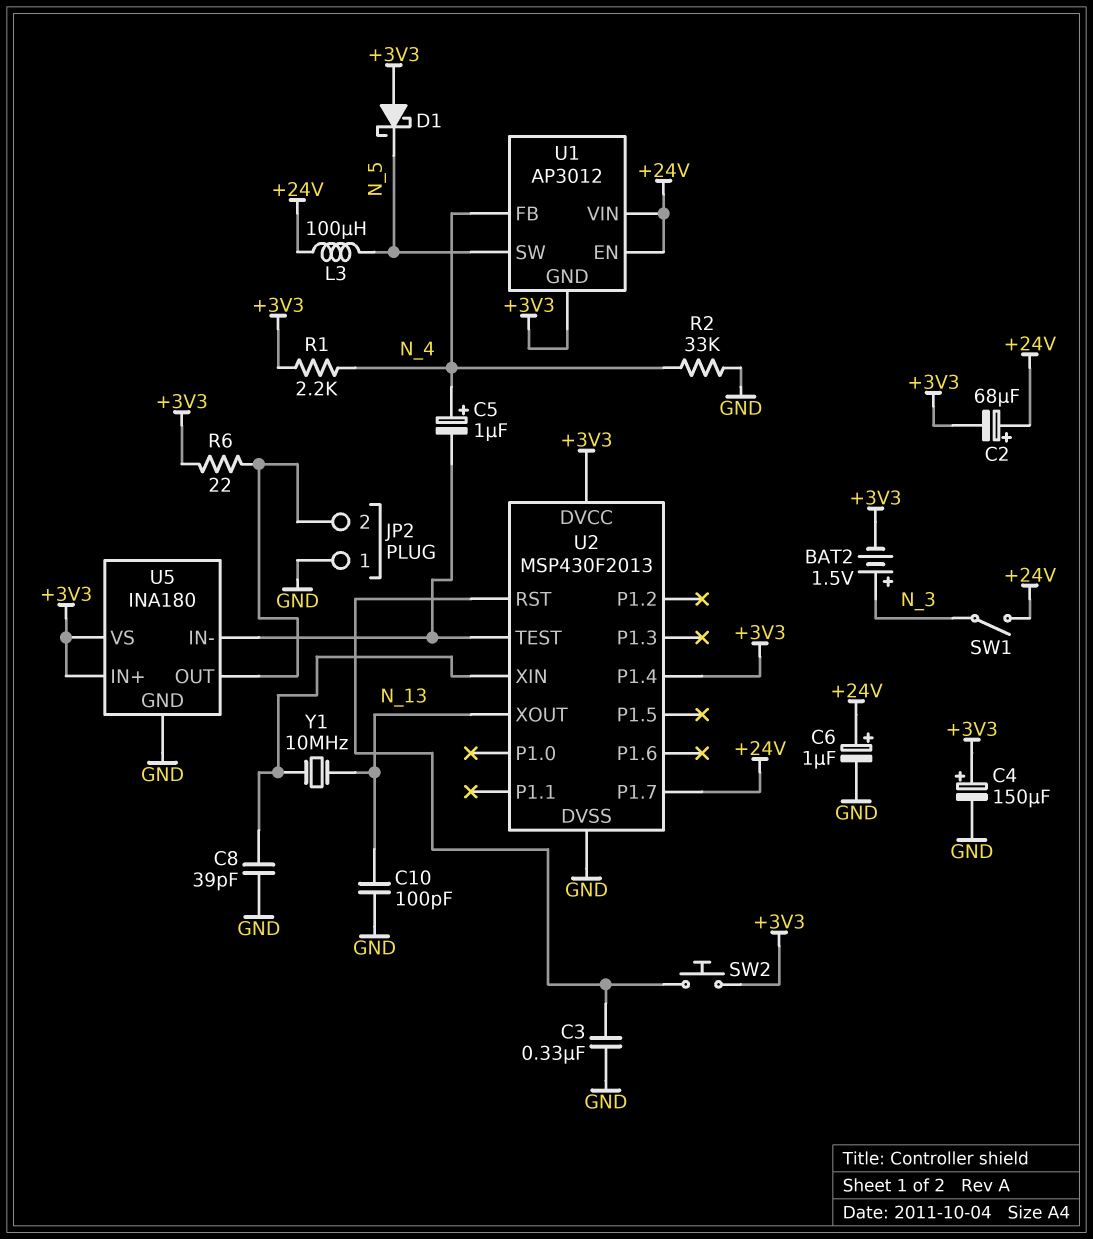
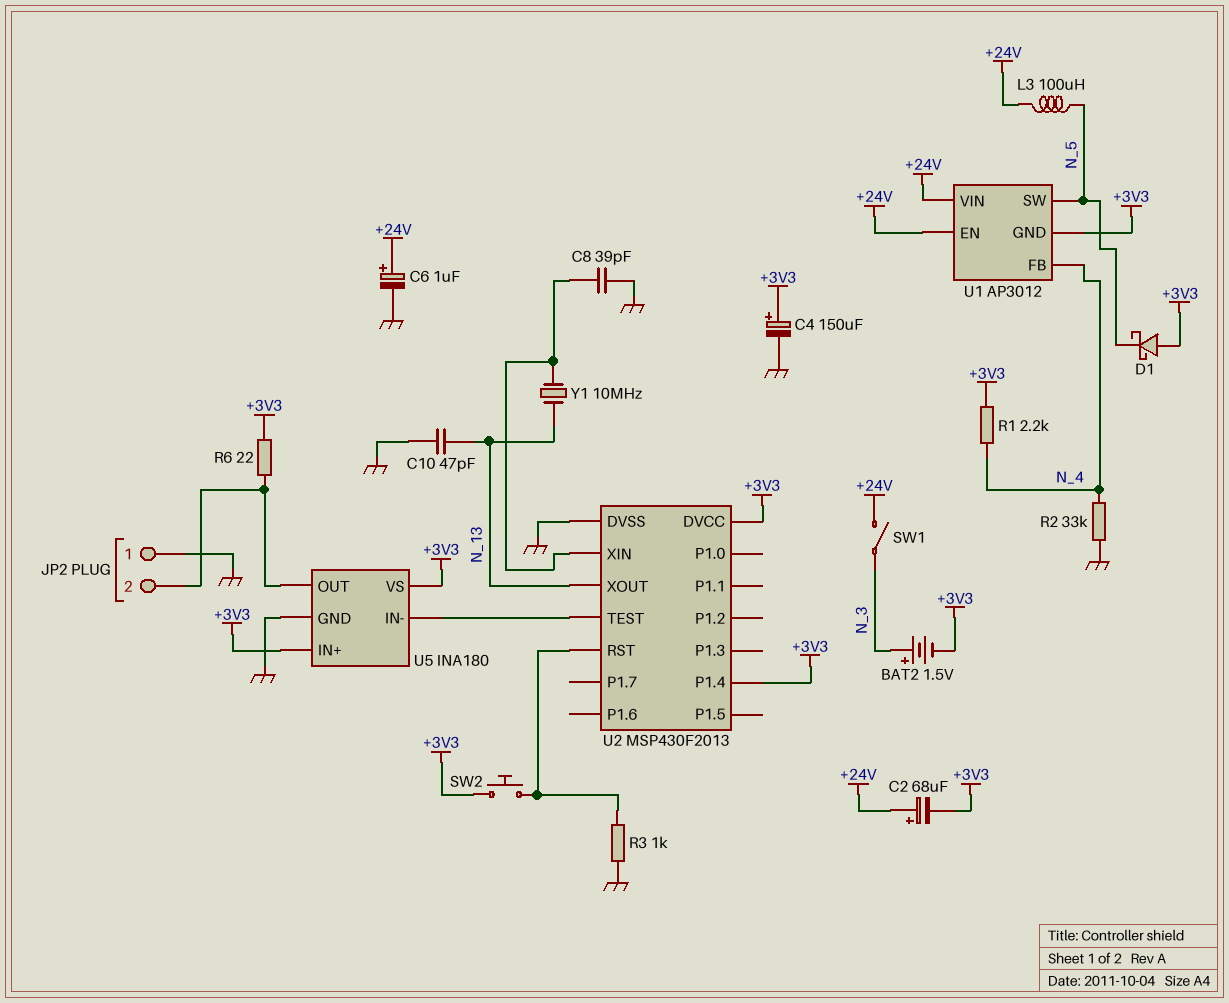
C3: 330nF (GND, U2/RST) -> none
C5: 1uF (plus N_4, minus U2/TEST) -> none
C10: 100pF (GND, N_13) -> 47pF (GND, N_13)
R3: none -> 1k (GND, U2/RST)
U2 pin P1.7: +24V -> none

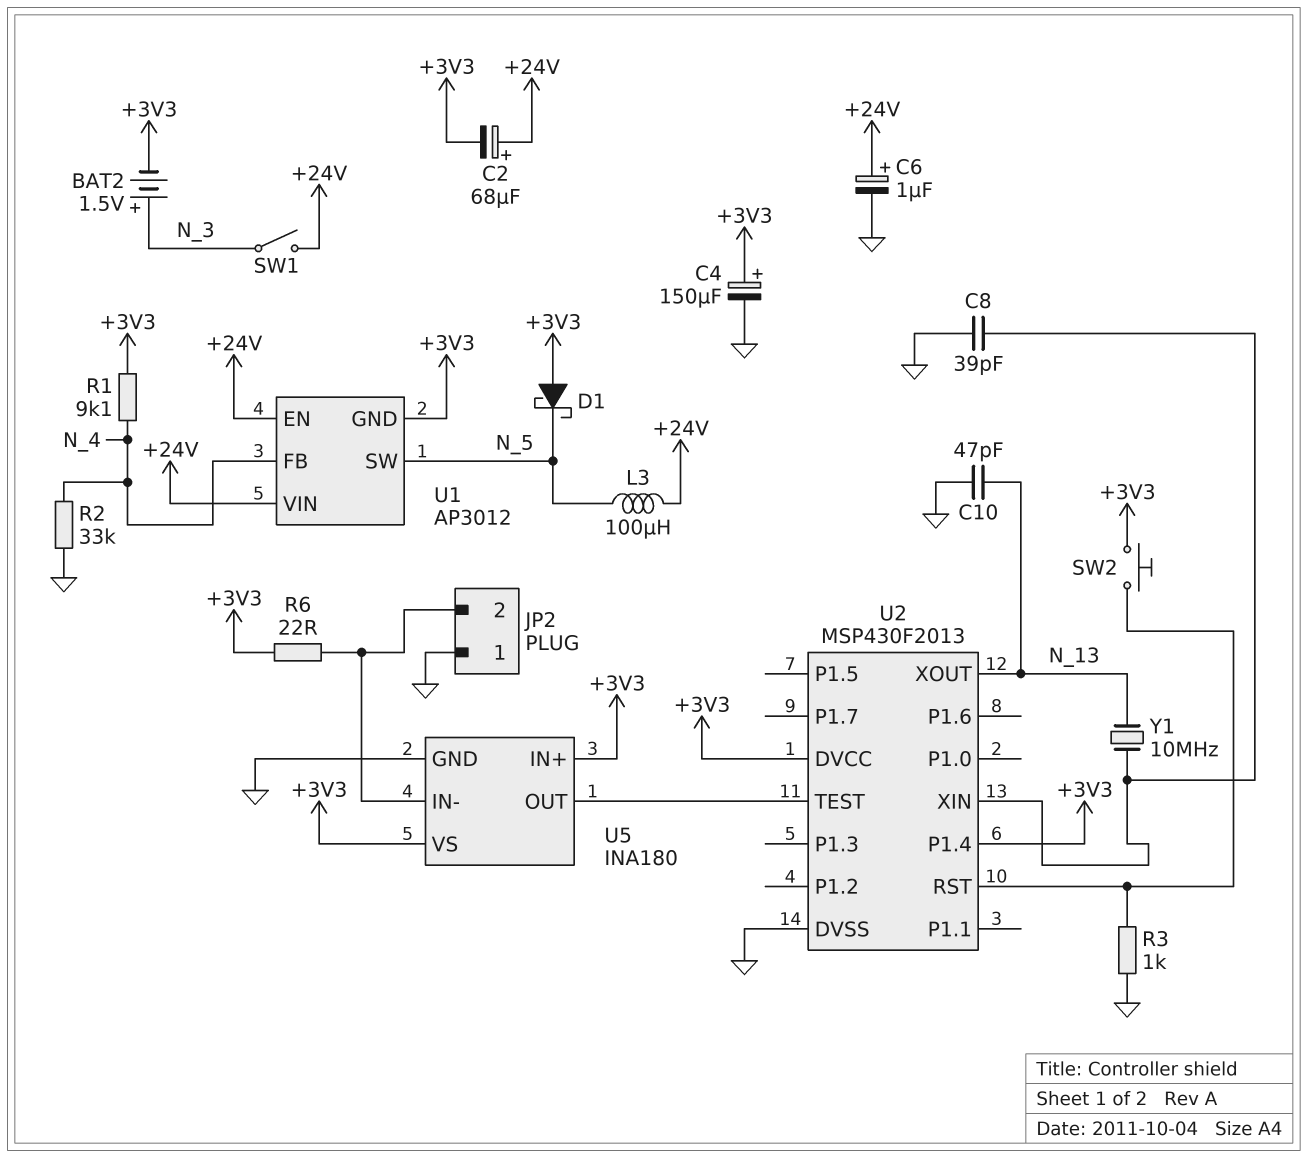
R1: 2.2k (+3V3, N_4) -> 9.1k (+3V3, N_4)
U5 pin IN-: U2/TEST -> JP2/2
U5 pin OUT: JP2/2 -> U2/TEST

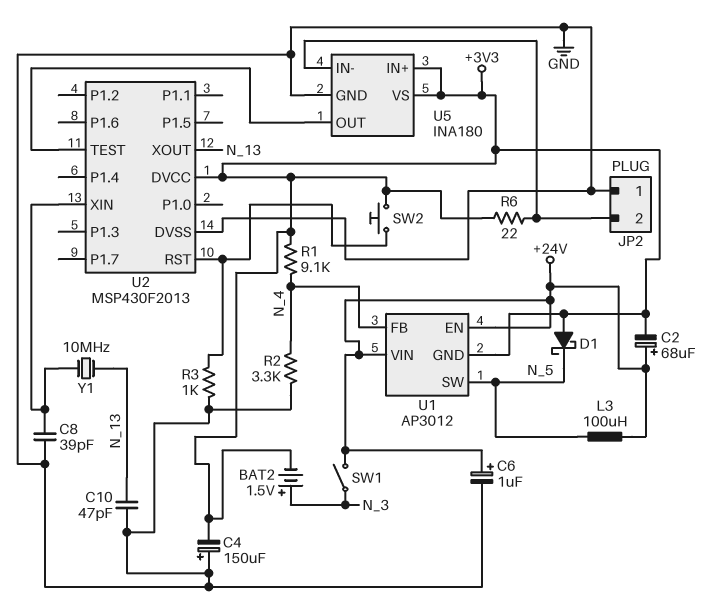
C4: 150uF (plus +3V3, minus GND) -> 150uF (plus GND, minus +3V3)
R2: 33k (GND, N_4) -> 3.3k (GND, N_4)
U2 pin P1.4: +3V3 -> none

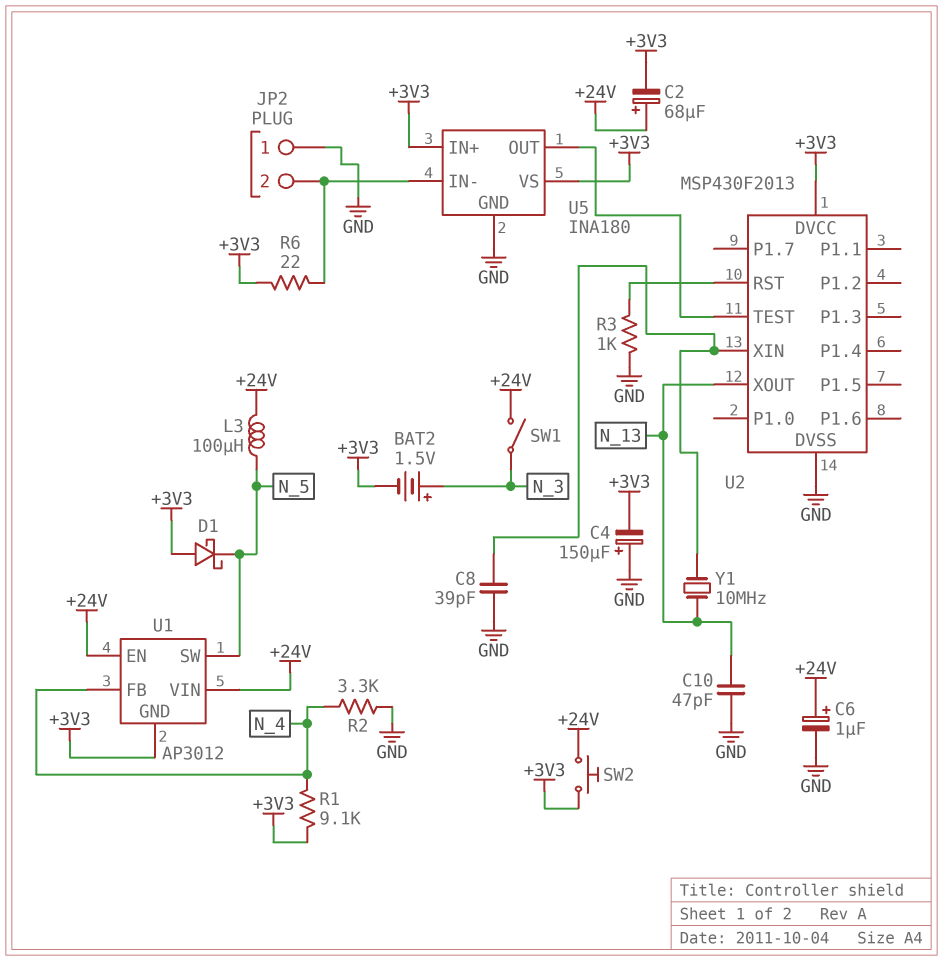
SW2: button (+3V3, U2/RST) -> button (+3V3, +24V)

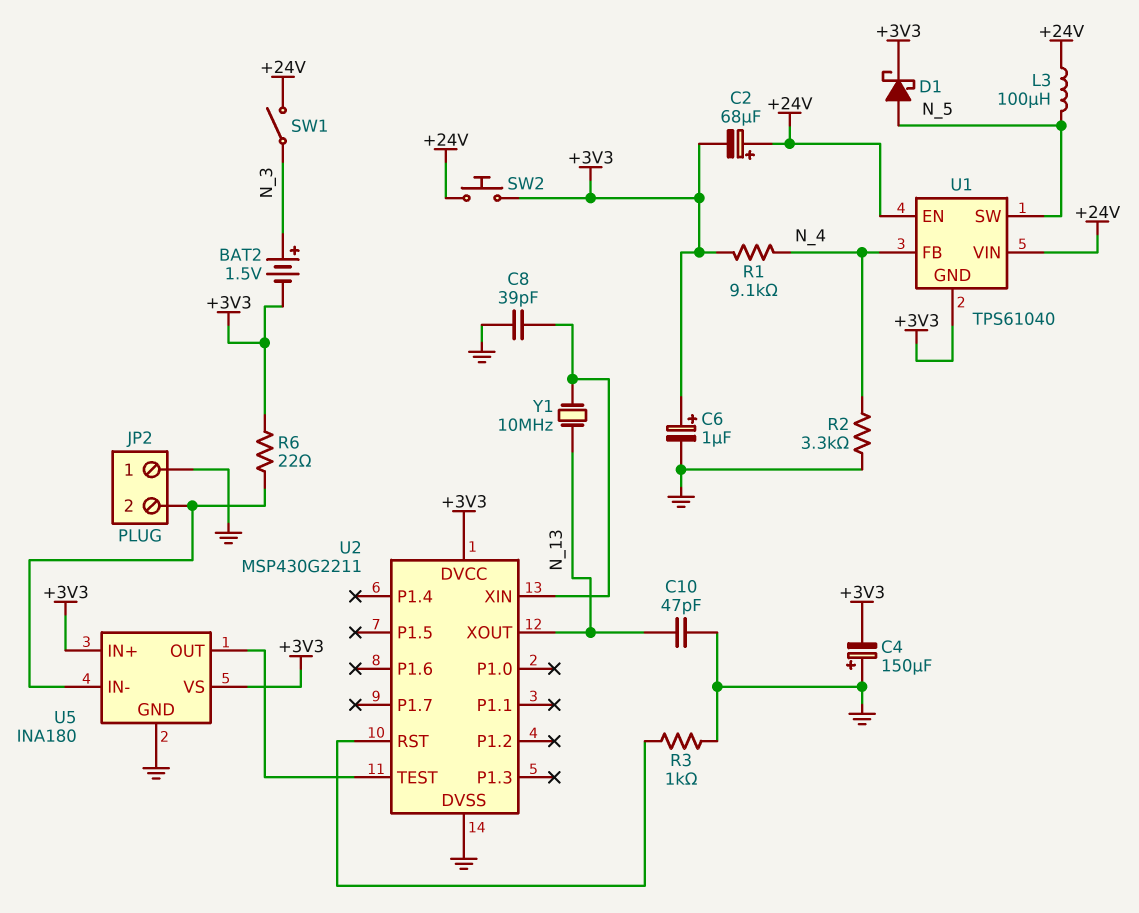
C6: 1uF (plus +24V, minus GND) -> 1uF (plus +3V3, minus GND)
D1: schottky (A +3V3, K N_5) -> schottky (A N_5, K +3V3)
U1: AP3012 -> TPS61040
U2: MSP430F2013 -> MSP430G2211

